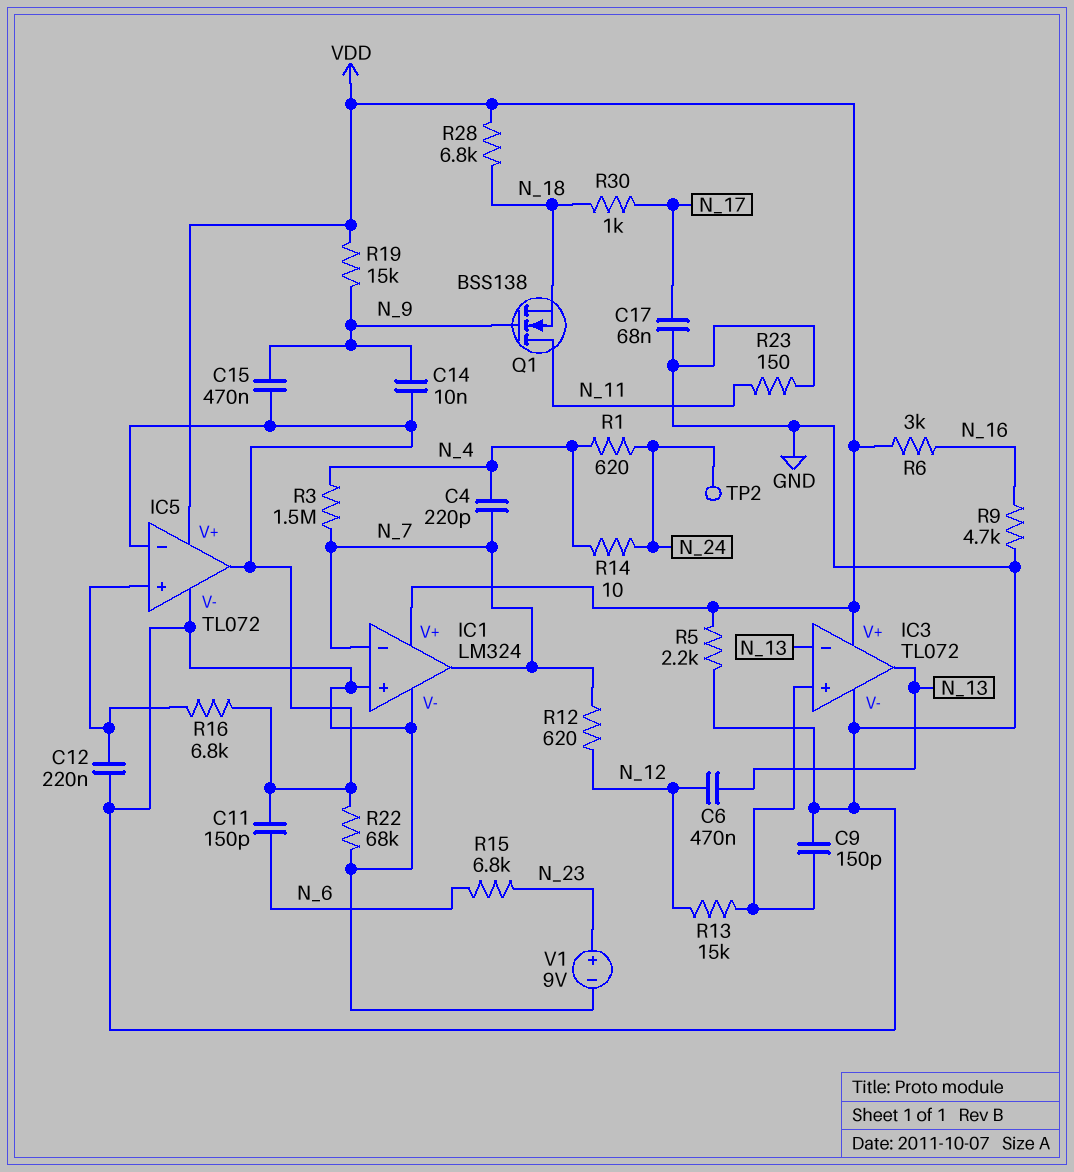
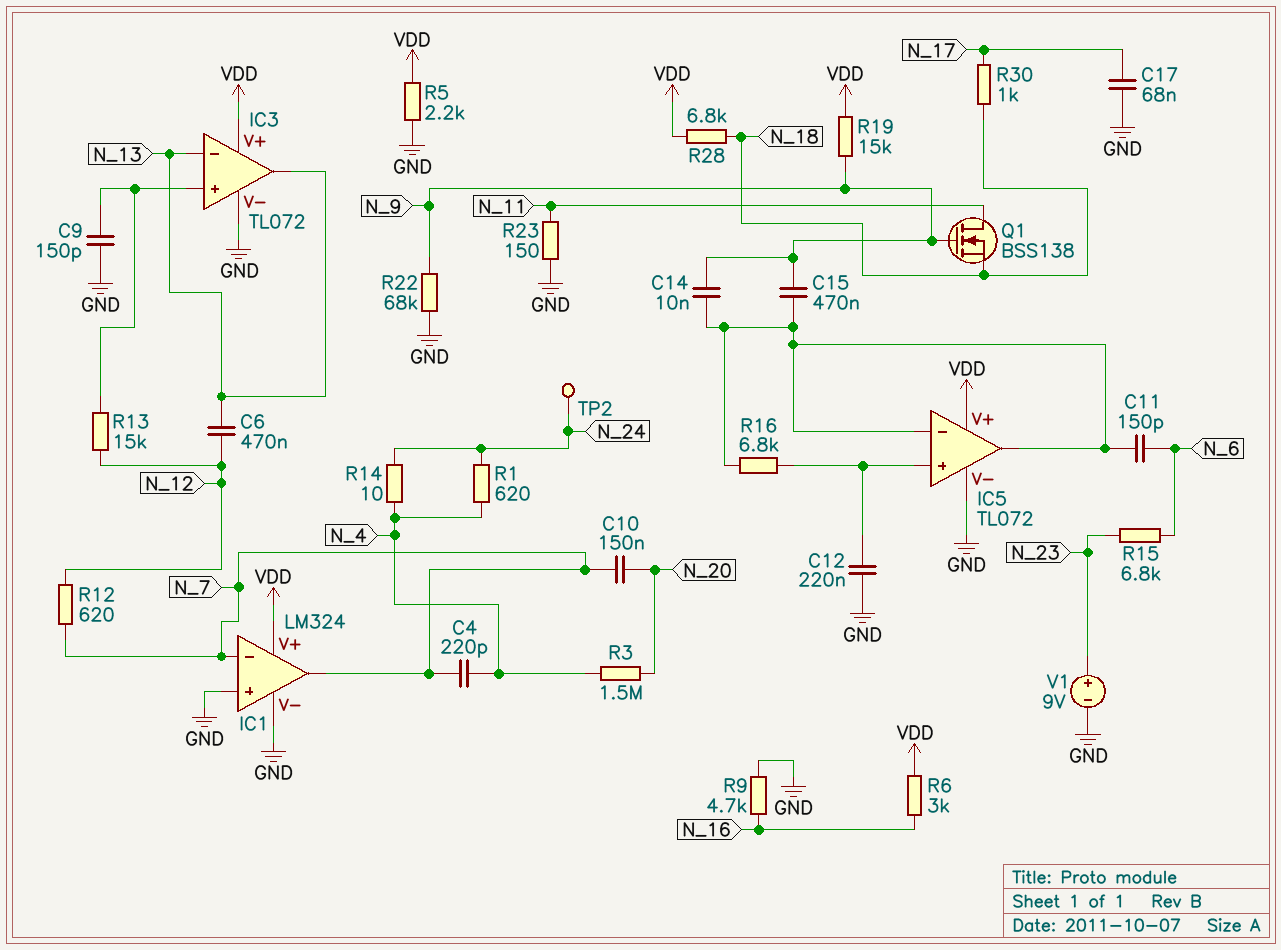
C10: none -> 150nF (N_7, N_20)
R3: 1.5M (N_4, N_7) -> 1.5M (N_4, N_20)
R22: 68k (GND, IC5/in-) -> 68k (GND, N_9)

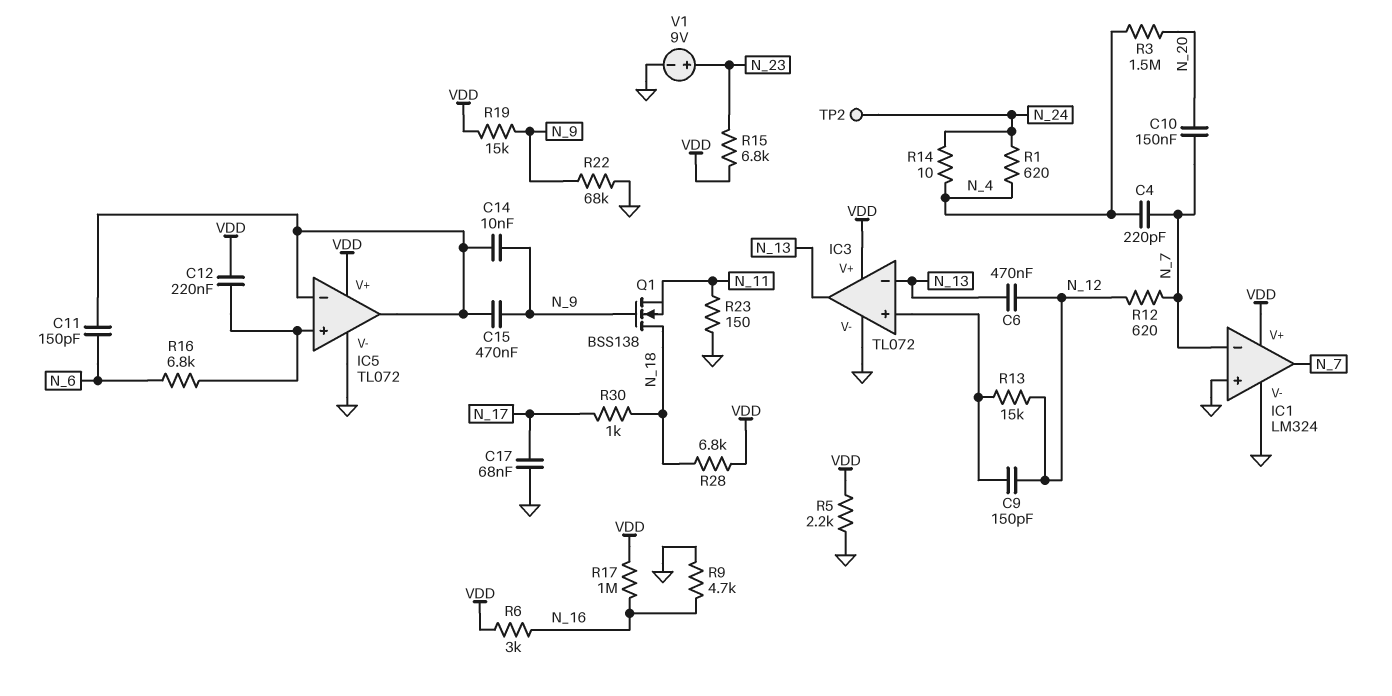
C9: 150pF (GND, IC3/in+) -> 150pF (IC3/in+, N_12)
C12: 220nF (GND, IC5/in+) -> 220nF (IC5/in+, VDD)
Q1: NMOS BSS138 (G N_9, D N_11, S N_18) -> NMOS BSS138 (G N_9, D N_18, S N_11)
R15: 6.8k (N_6, N_23) -> 6.8k (N_23, VDD)
R16: 6.8k (IC5/in+, IC5/in-) -> 6.8k (IC5/in+, N_6)
R17: none -> 1M (N_16, VDD)

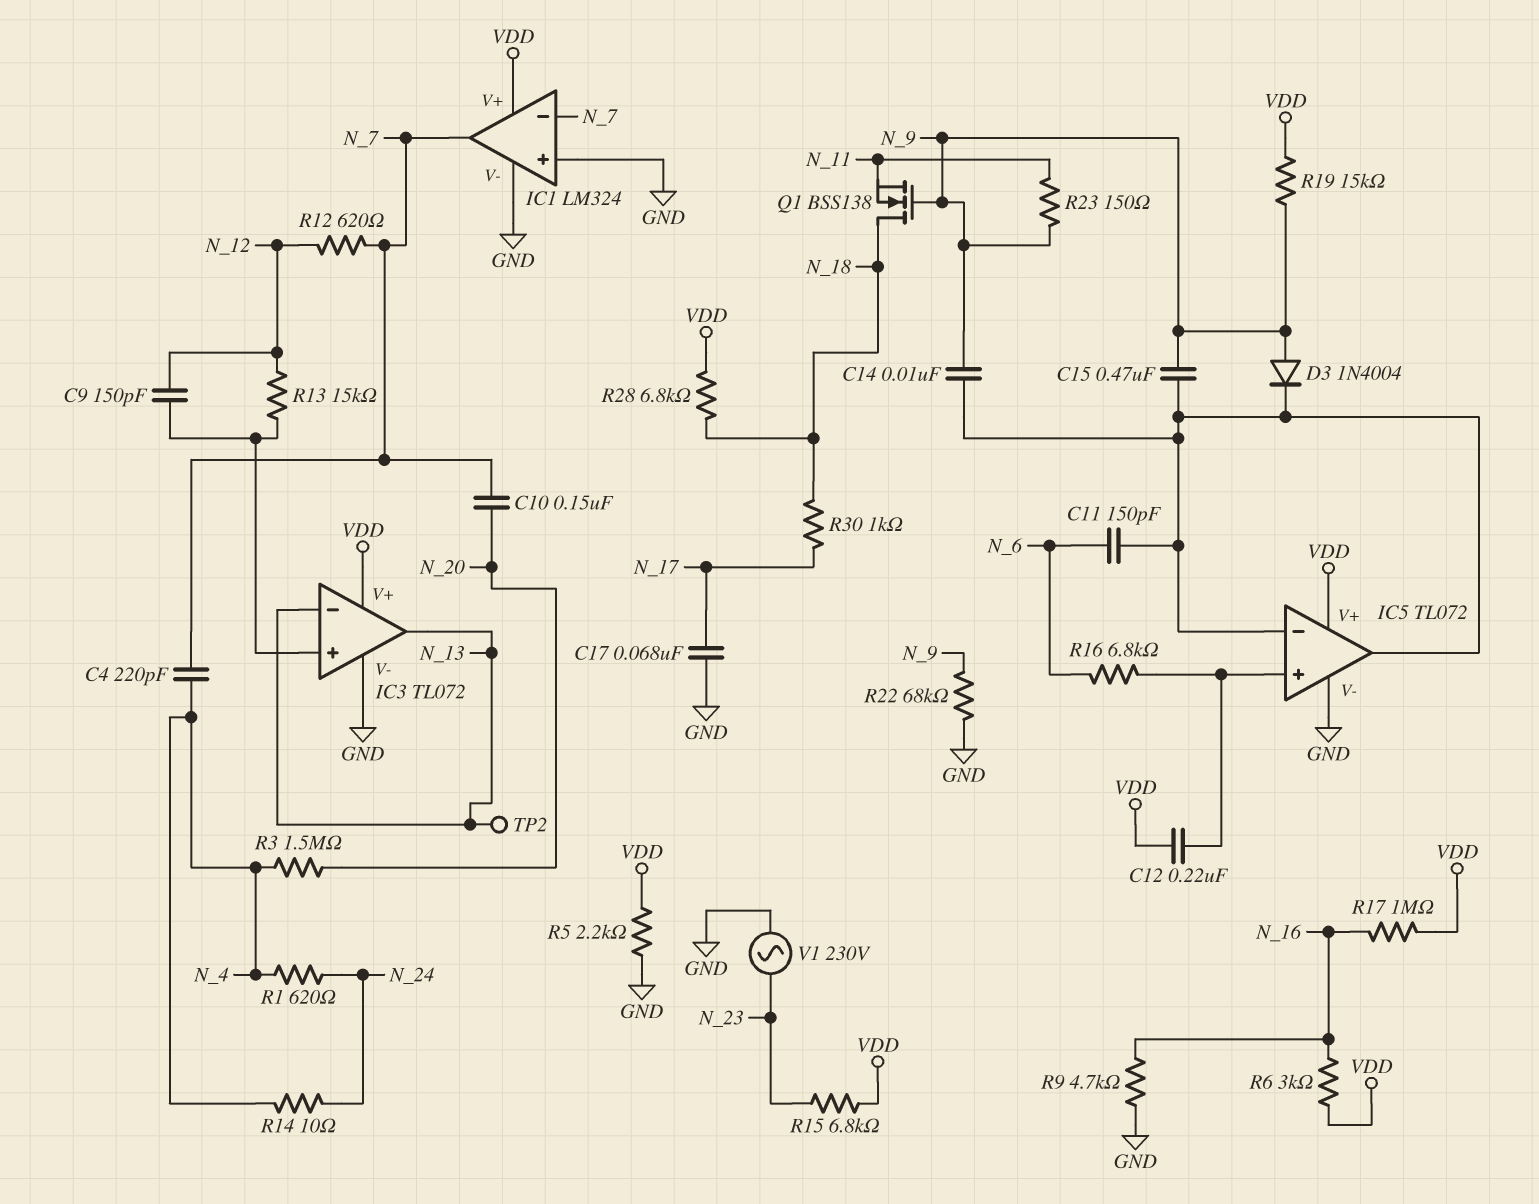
C6: 470nF (N_12, N_13) -> none
D3: none -> diode 1N4004 (A N_9, K IC5/in-)
R23: 150 (GND, N_11) -> 150 (N_9, N_11)
TP2: test point (N_24) -> test point (N_13)
V1: 9V (plus N_23, minus GND) -> AC 230V (GND, N_23)

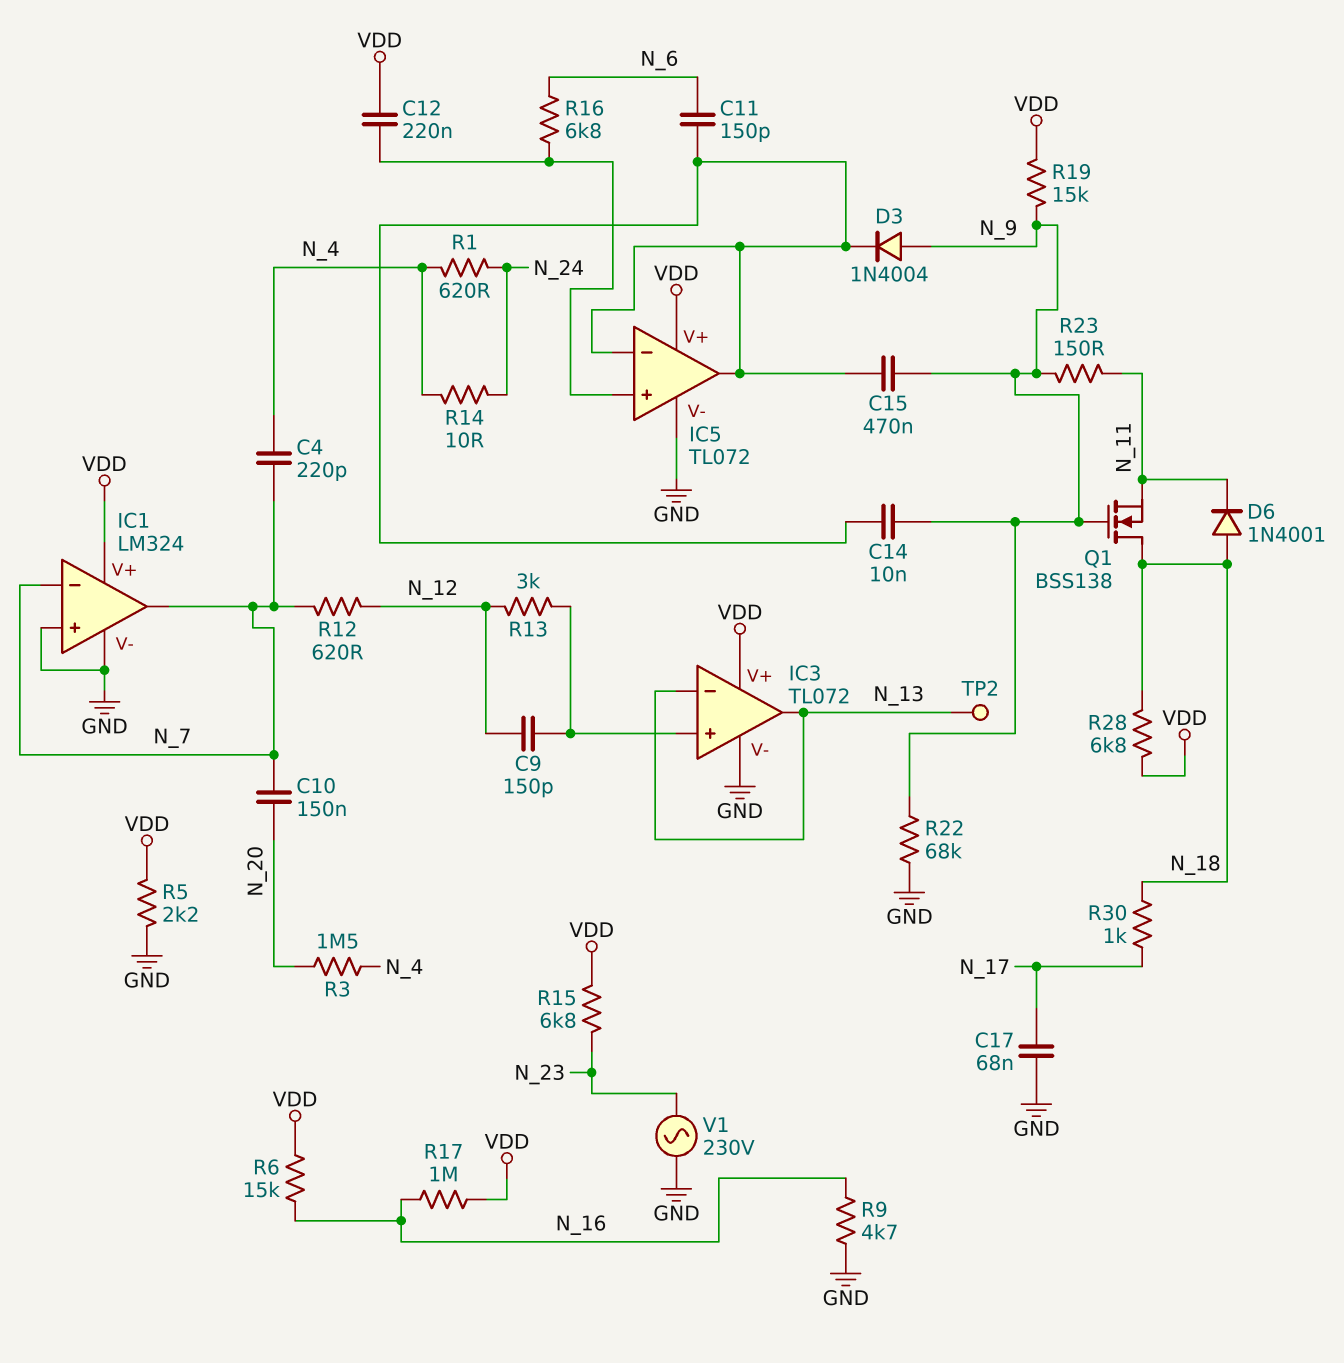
D6: none -> diode 1N4001 (A N_18, K N_11)
R6: 3k (N_16, VDD) -> 15k (N_16, VDD)
R13: 15k (IC3/in+, N_12) -> 3k (IC3/in+, N_12)

